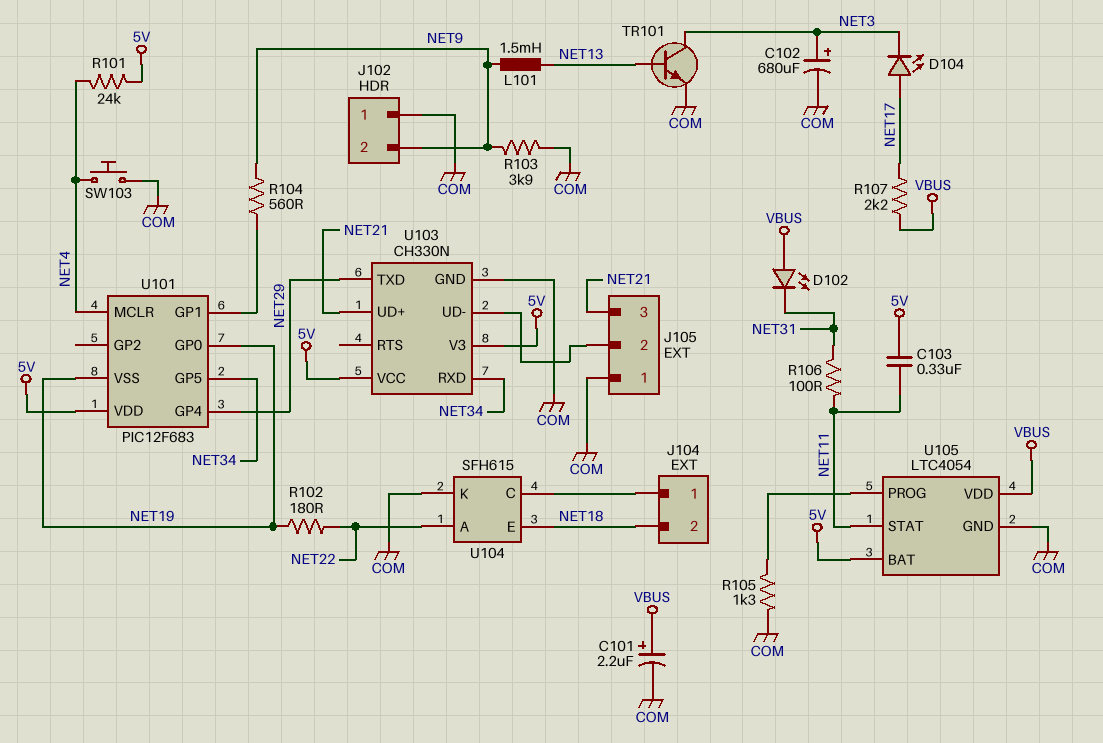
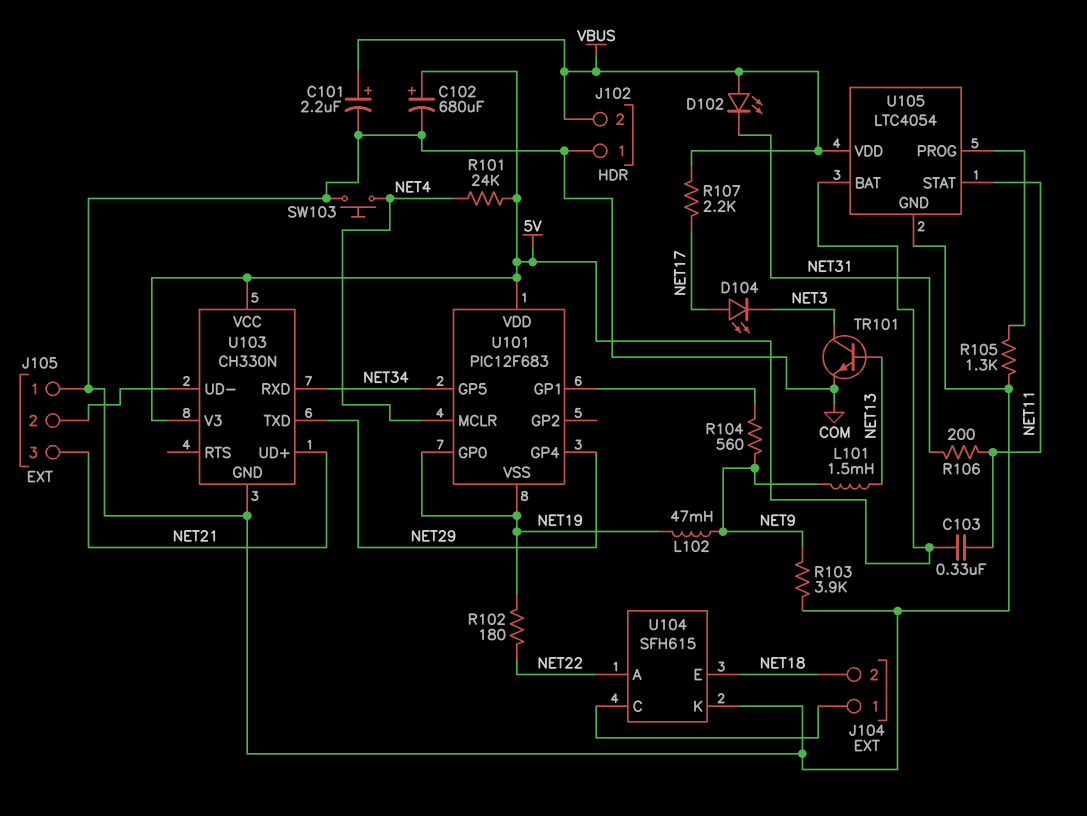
C102: 680uF (plus NET3, minus COM) -> 680uF (plus 5V, minus COM)
J102 pin 2: NET9 -> VBUS
L102: none -> 47mH (NET9, NET19)
R106: 100 (NET11, NET31) -> 200 (NET11, NET31)

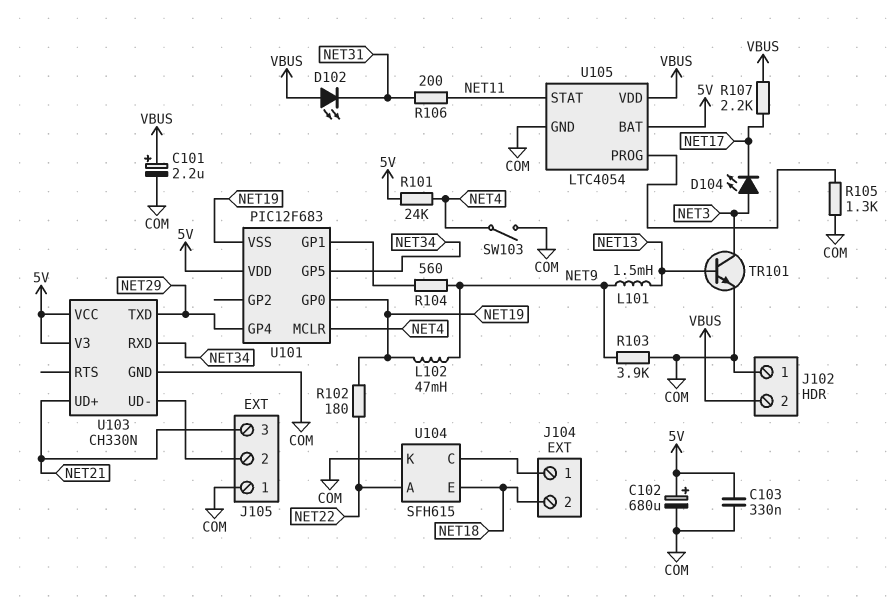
C103: 330nF (5V, NET11) -> 330nF (5V, COM)
D104: LED (A NET17, K NET3) -> LED (A NET3, K NET17)
SW103: button (COM, NET4) -> switch (COM, NET4)

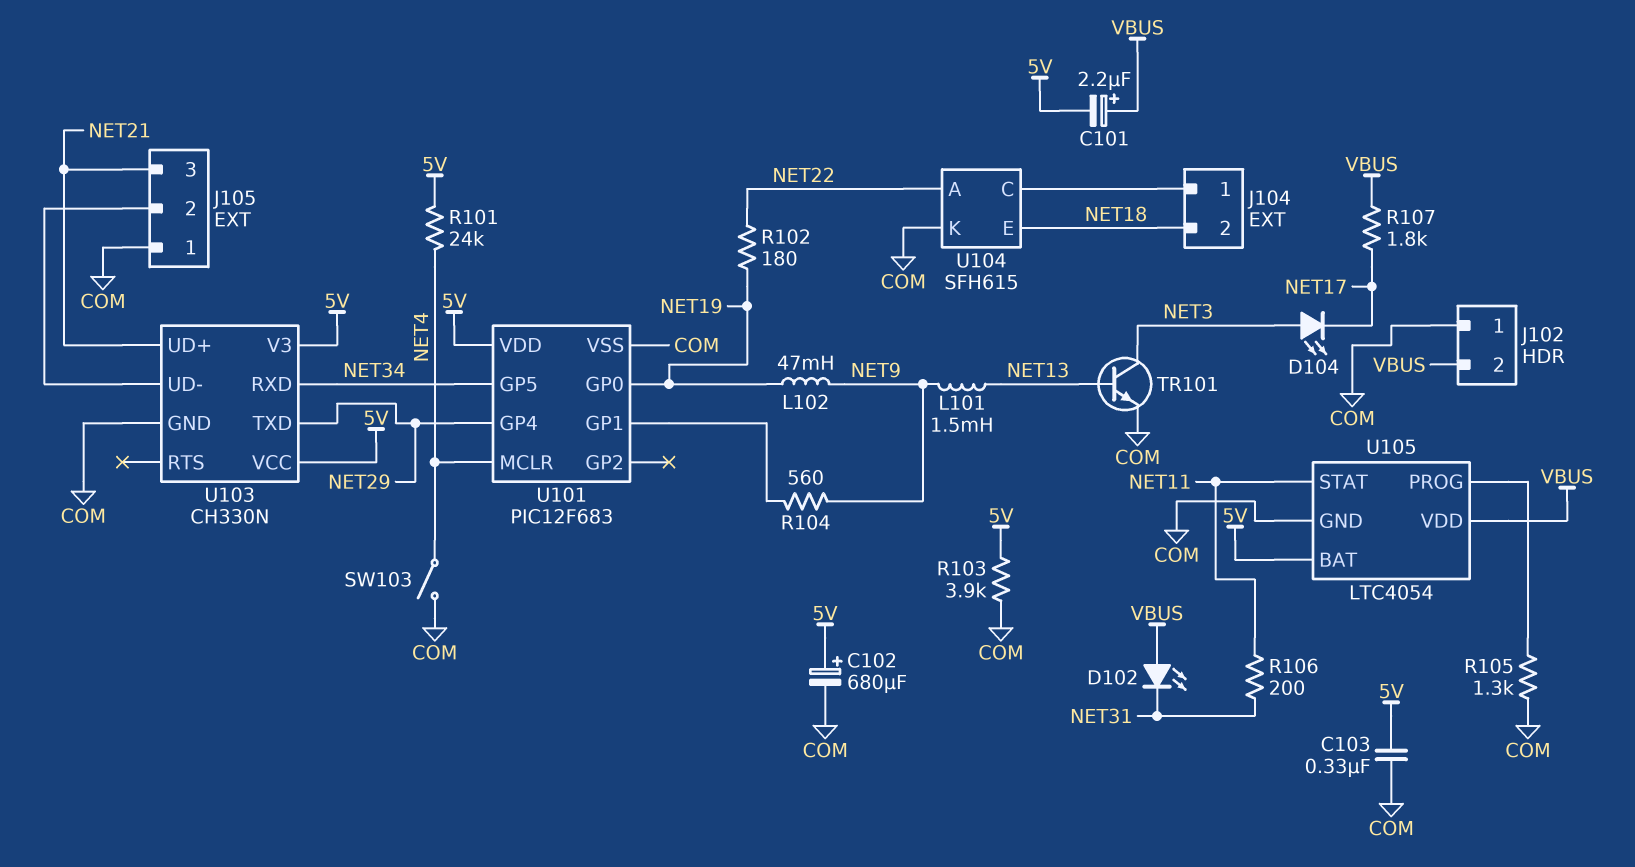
C101: 2.2uF (plus VBUS, minus COM) -> 2.2uF (plus VBUS, minus 5V)
R103: 3.9k (COM, NET9) -> 3.9k (5V, COM)
R107: 2.2k (NET17, VBUS) -> 1.8k (NET17, VBUS)
U101 pin VSS: NET19 -> COM

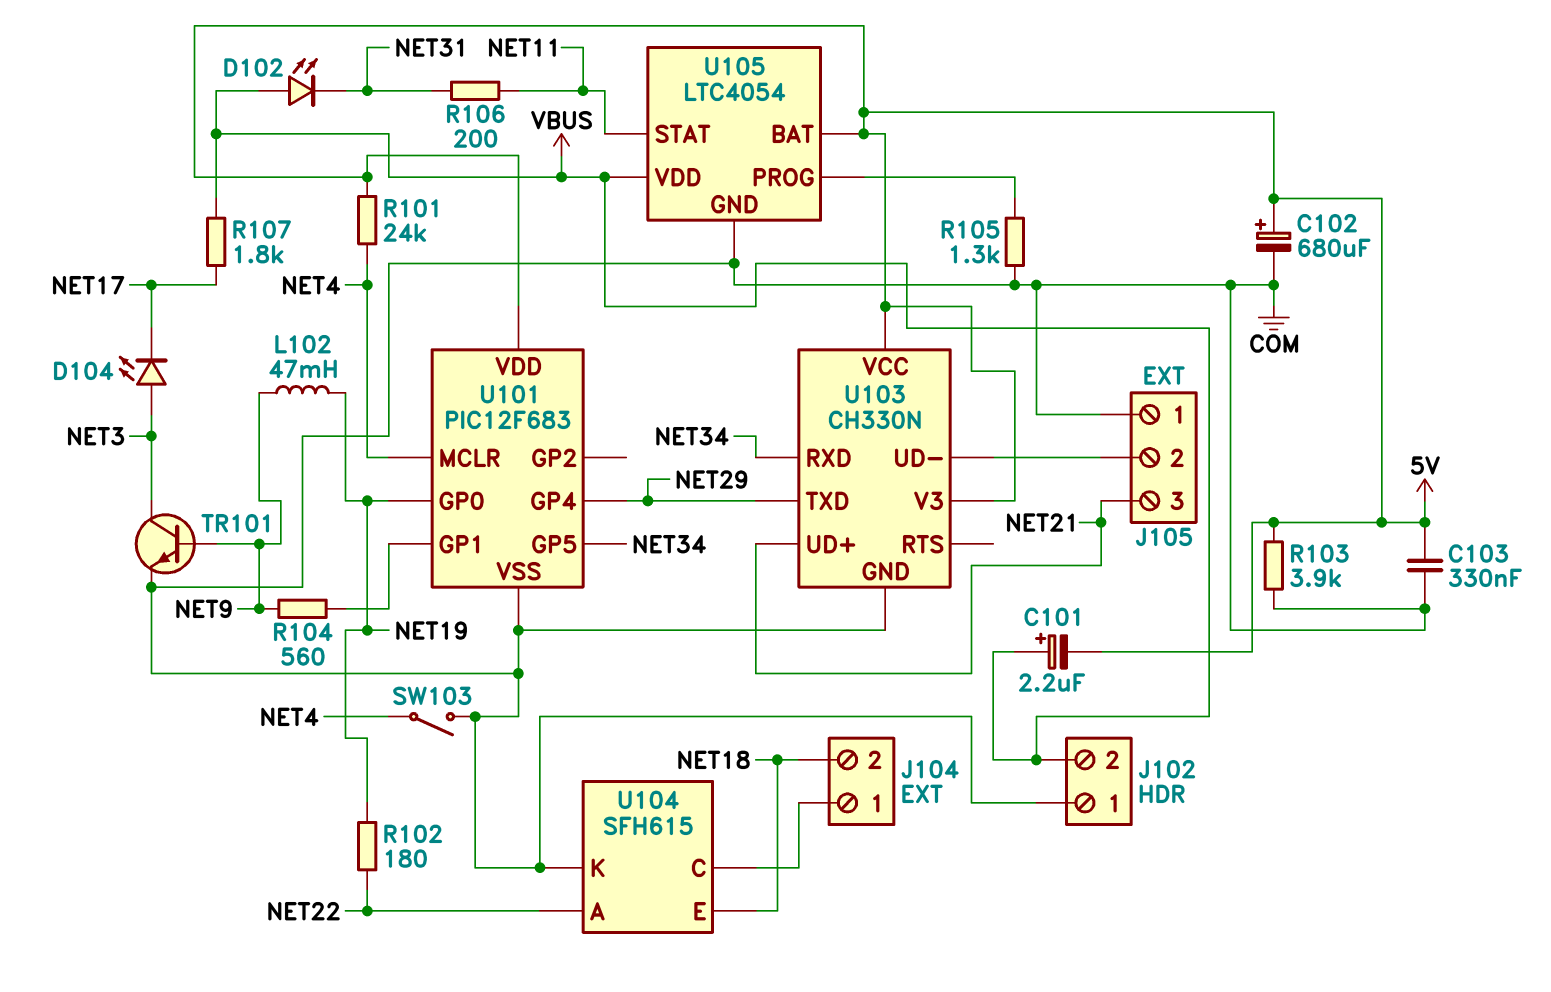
L101: 1.5mH (NET9, NET13) -> none
TR101: NPN (B NET13, C NET3, E COM) -> NPN (B NET9, C NET3, E COM)

